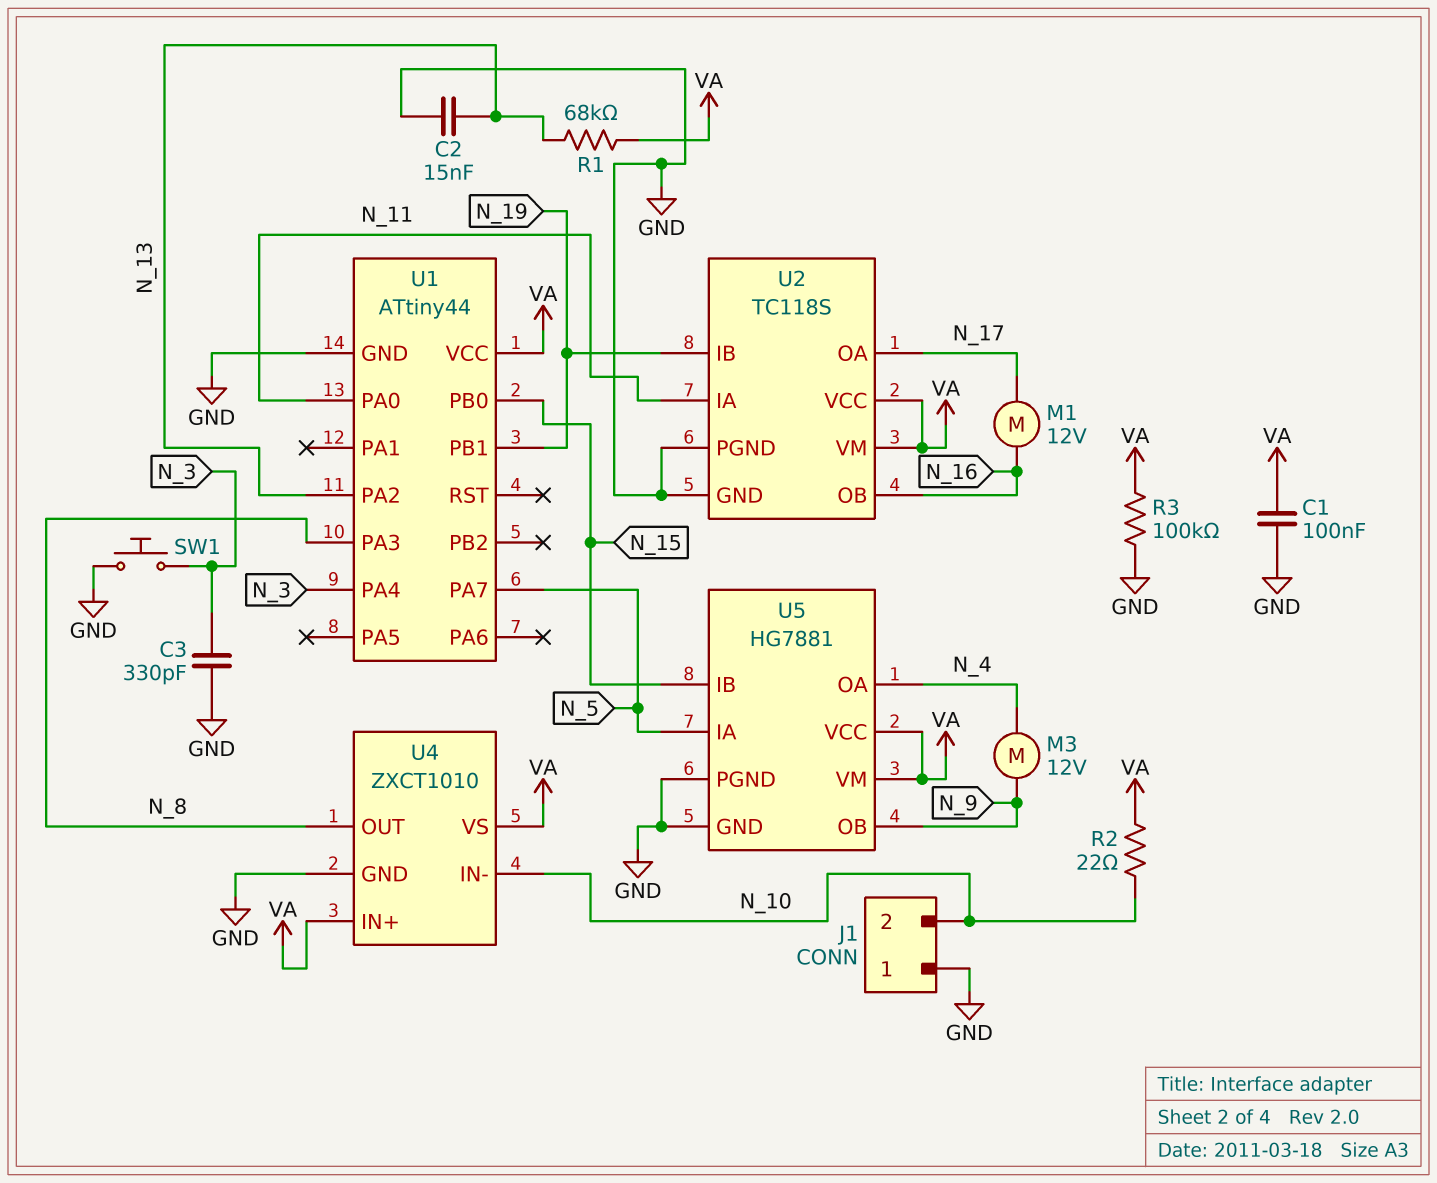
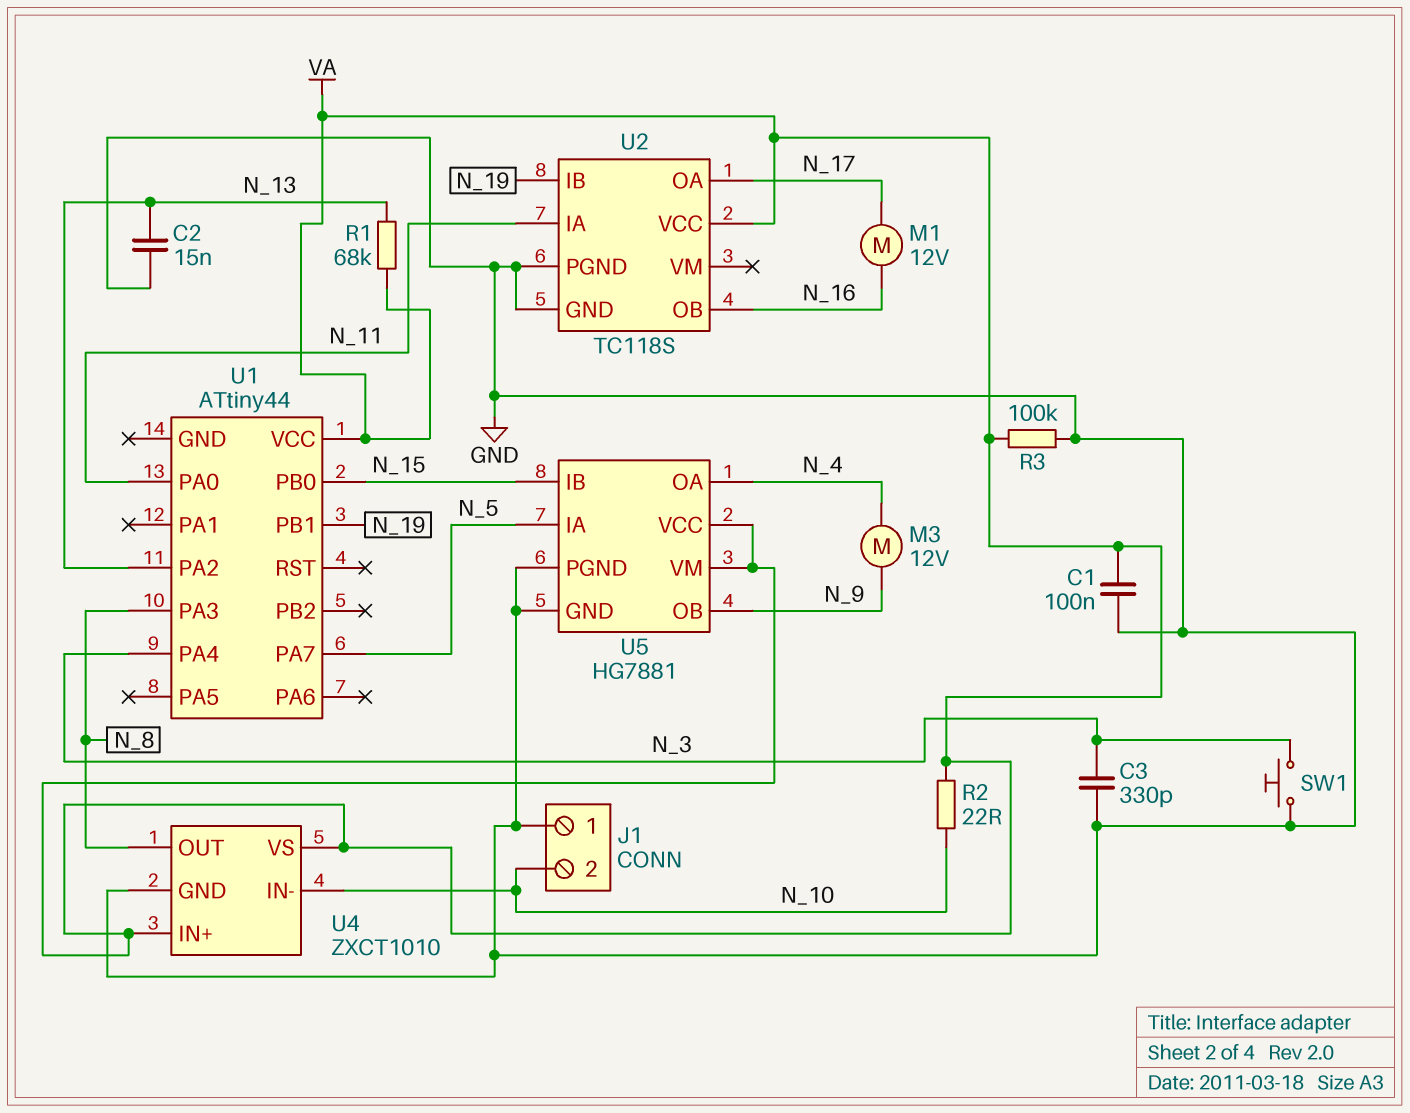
U1 pin GND: GND -> none
U2 pin VM: VA -> none

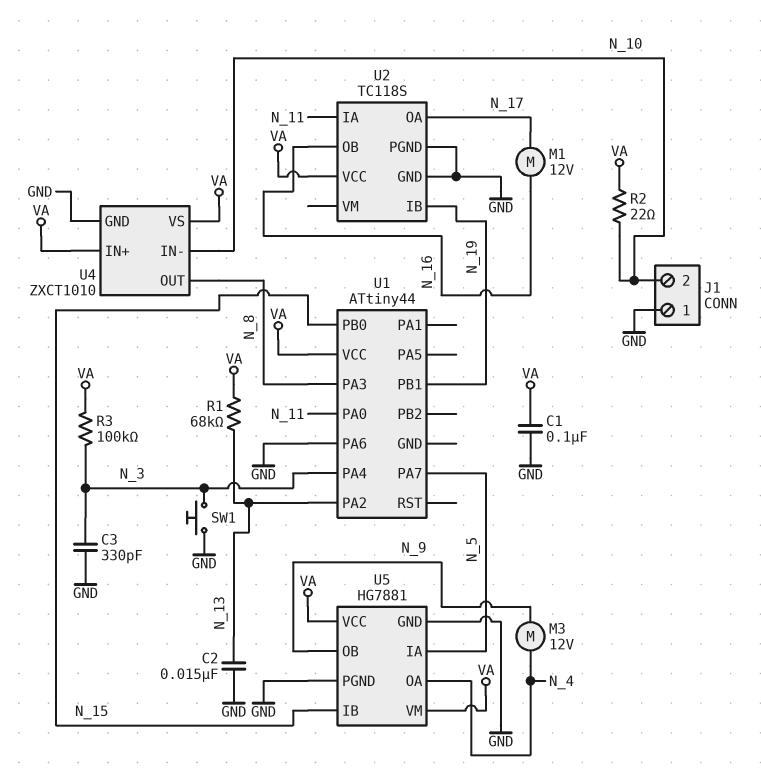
R3: 100k (GND, VA) -> 100k (N_3, VA)
U1 pin PA6: none -> GND

